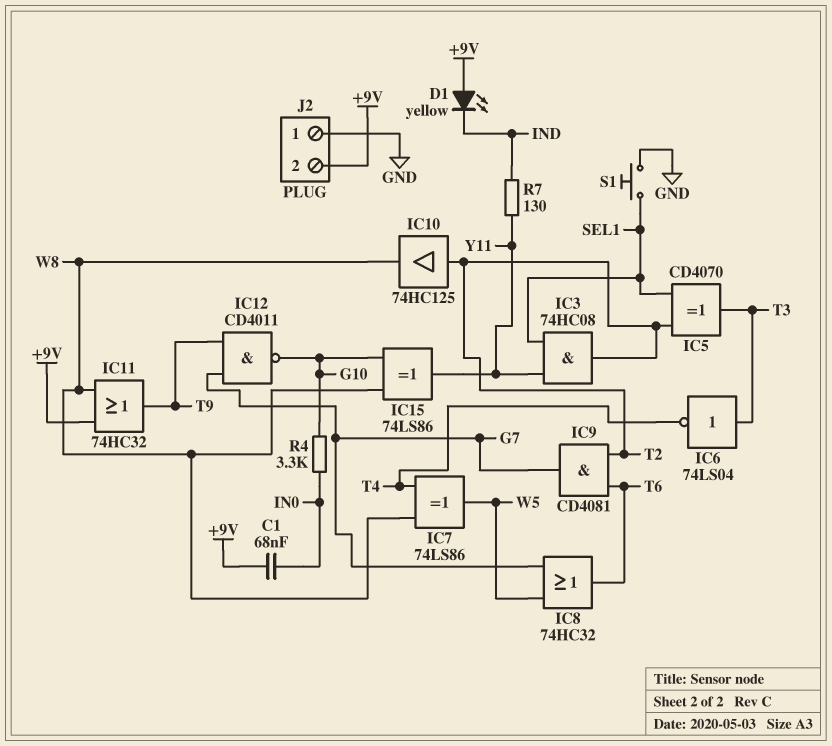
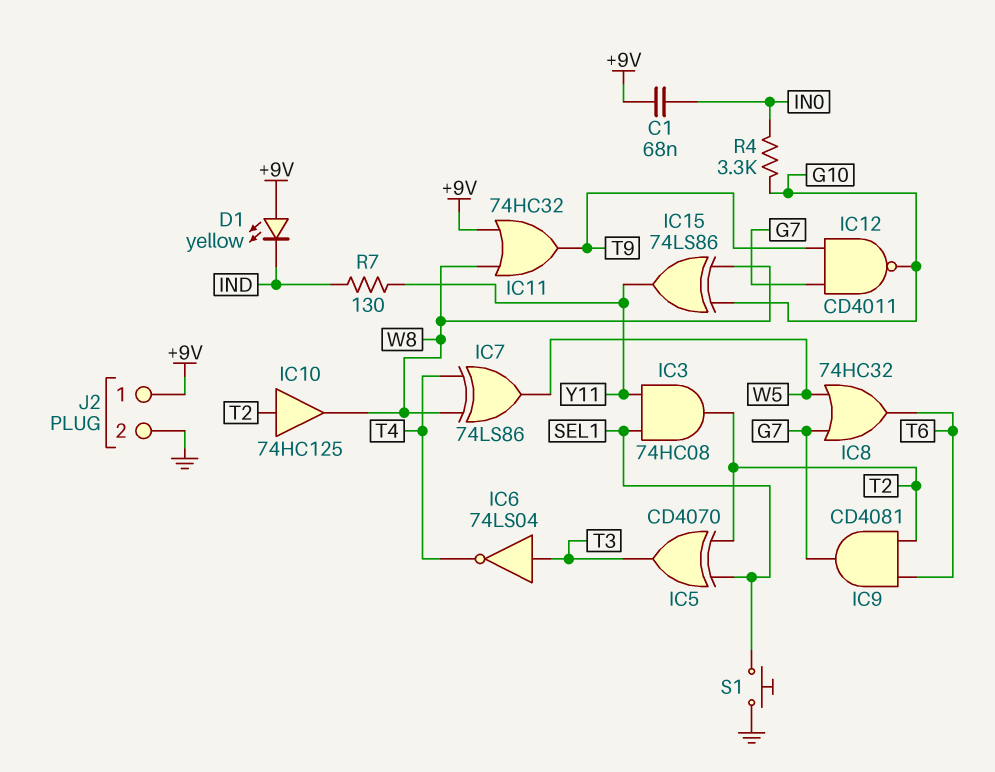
J2 pin 1: GND -> +9V
J2 pin 2: +9V -> GND

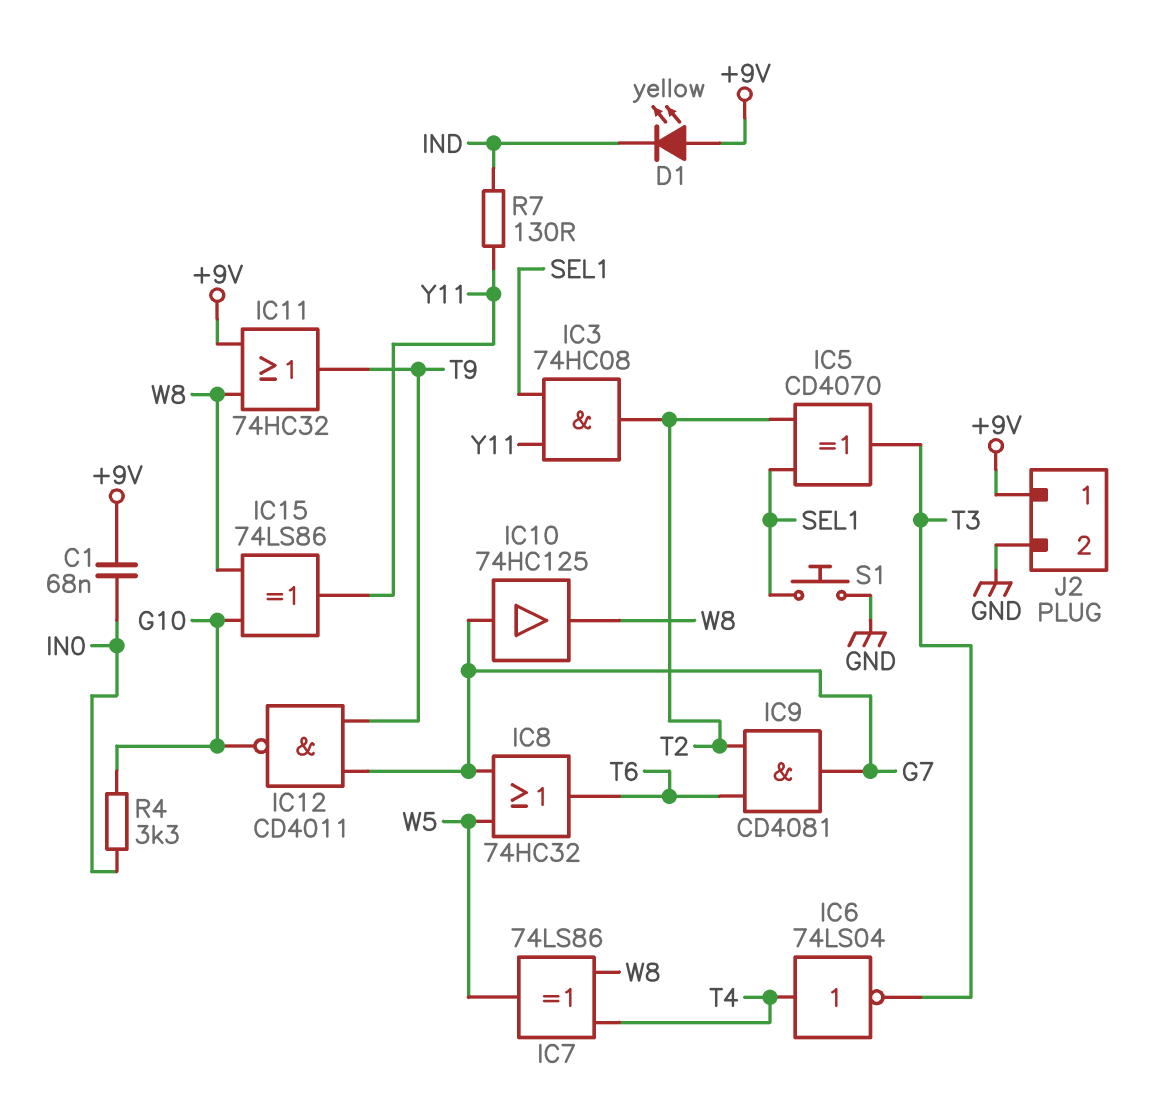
IC6: NOT 74LS04 (in T3, out T4) -> NOT 74LS04 (in T4, out T3)
IC10: buffer 74HC125 (in T2, out W8) -> buffer 74HC125 (in G7, out W8)

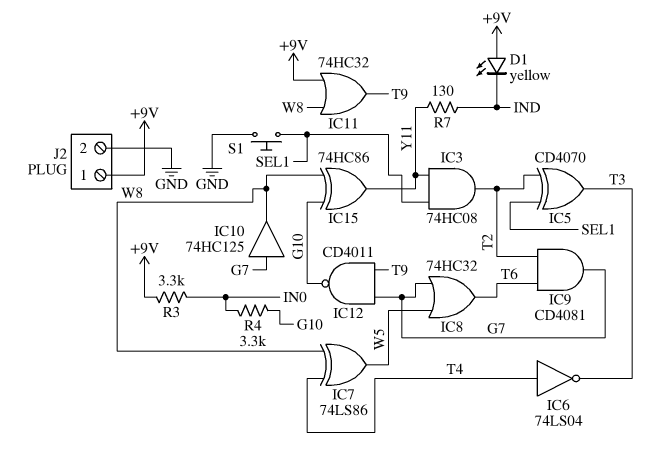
C1: 68nF (+9V, IN0) -> none
IC15: XOR 74LS86 (in G10, in W8, out Y11) -> XOR 74HC86 (in G10, in W8, out Y11)
R3: none -> 3.3k (+9V, IN0)

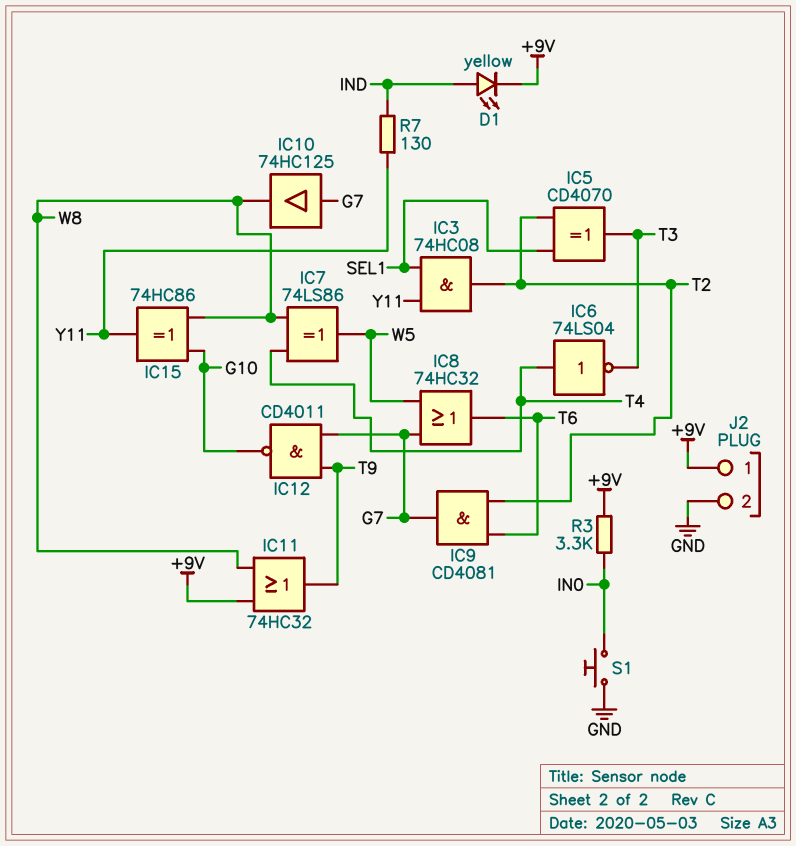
D1: LED yellow (A +9V, K IND) -> LED yellow (A IND, K +9V)
R4: 3.3k (G10, IN0) -> none
S1: button (GND, SEL1) -> button (GND, IN0)

